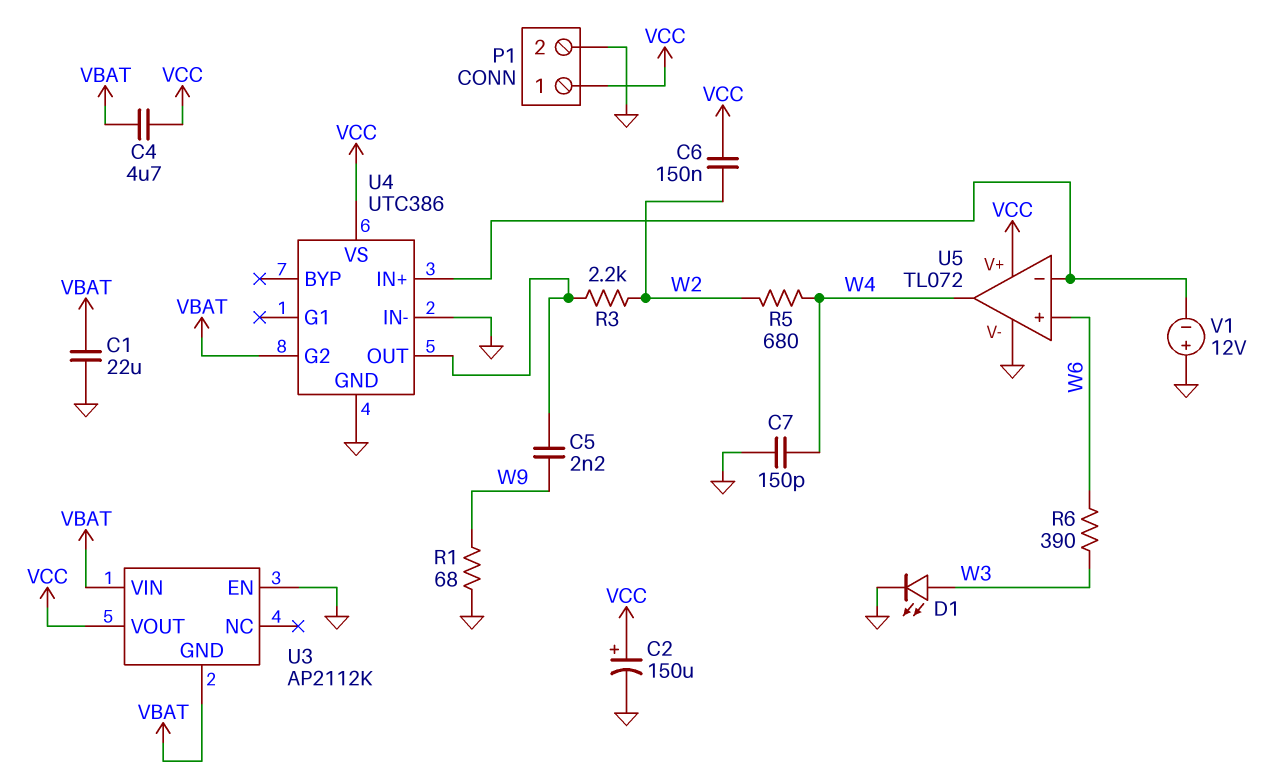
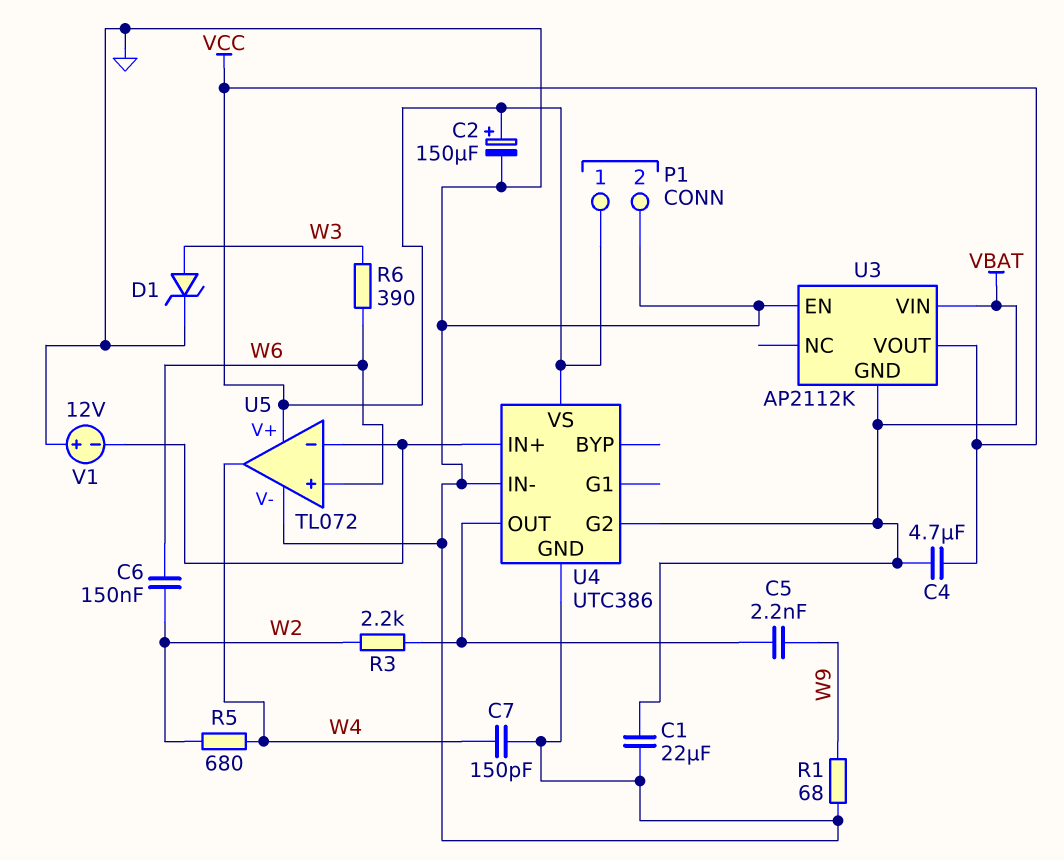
C6: 150nF (VCC, W2) -> 150nF (W2, W6)
D1: LED (A W3, K GND) -> zener (A W3, K GND)

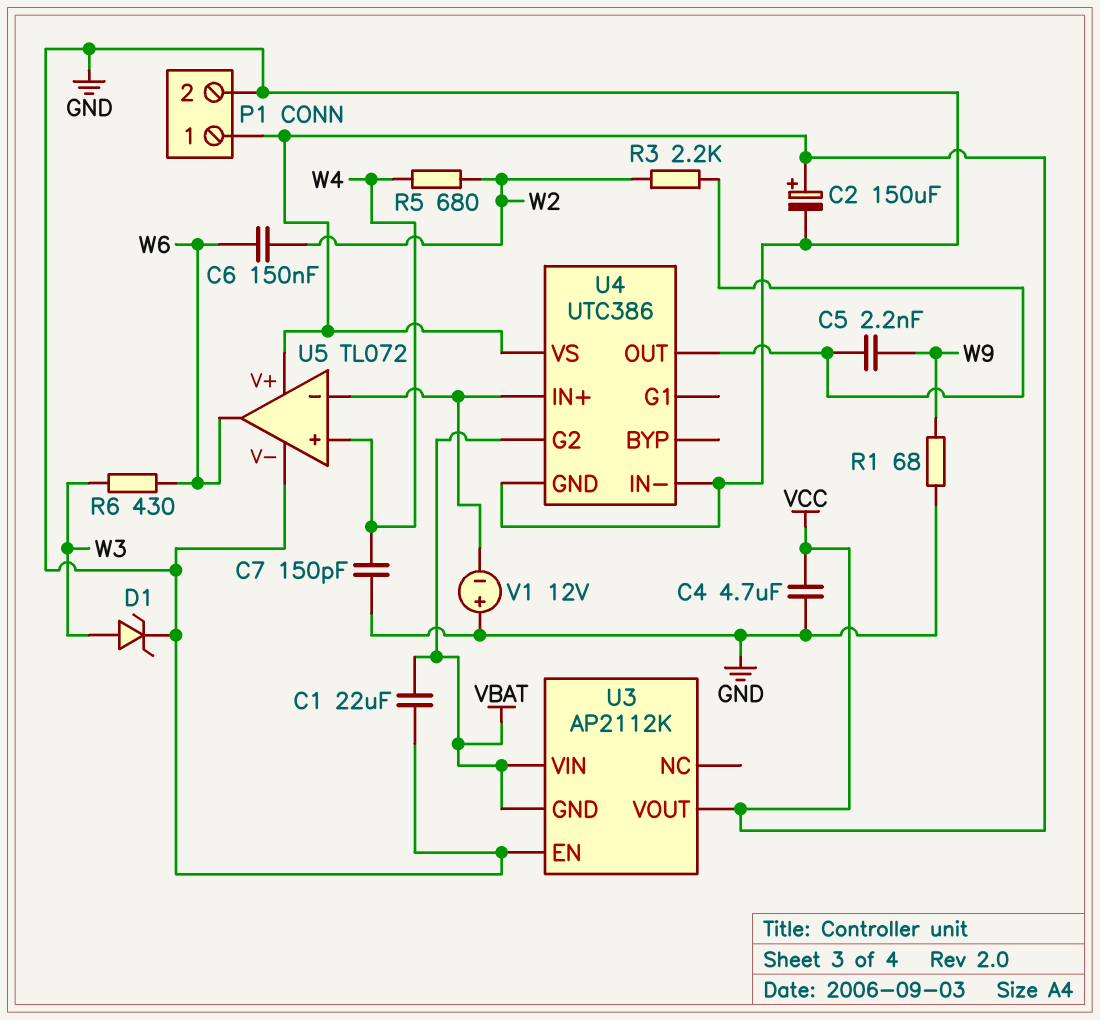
C4: 4.7uF (VBAT, VCC) -> 4.7uF (GND, VCC)
R6: 390 (W3, W6) -> 430 (W3, W6)
U5 pin in+: W6 -> W4
U5 pin out: W4 -> W6

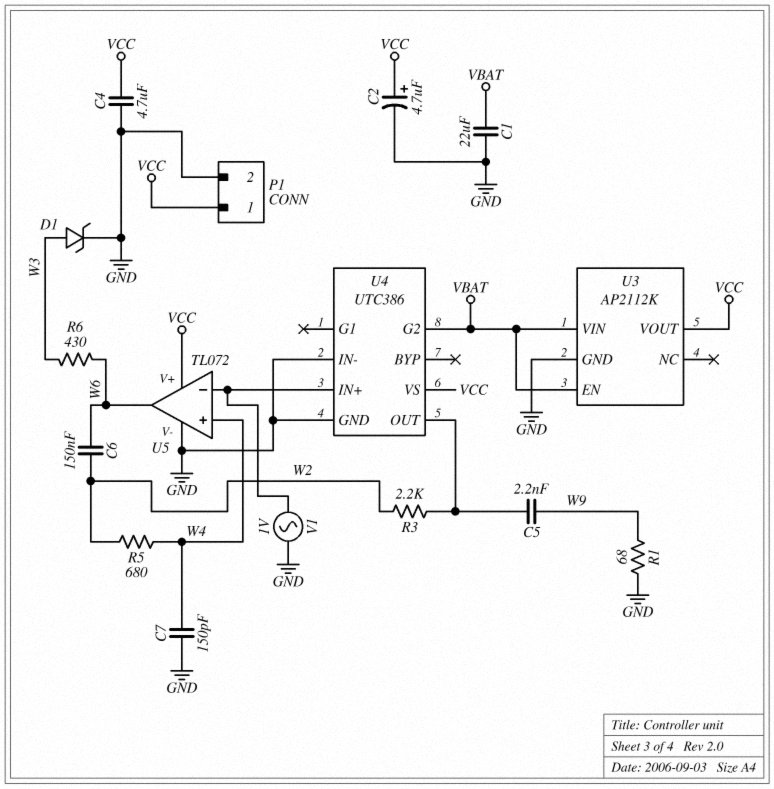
C2: 150uF (plus VCC, minus GND) -> 4.7uF (plus VCC, minus GND)
U3 pin EN: GND -> VBAT
U3 pin GND: VBAT -> GND
V1: 12V (plus GND, minus U4/IN+) -> AC 1V (GND, U4/IN+)

